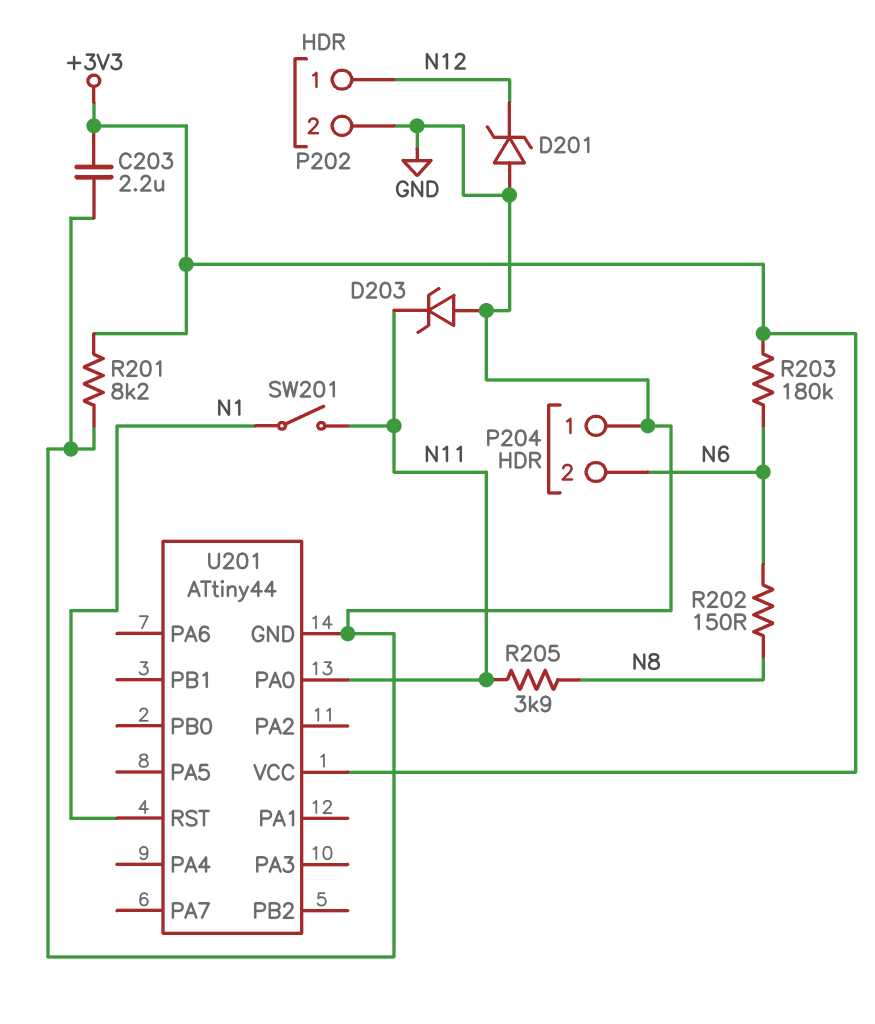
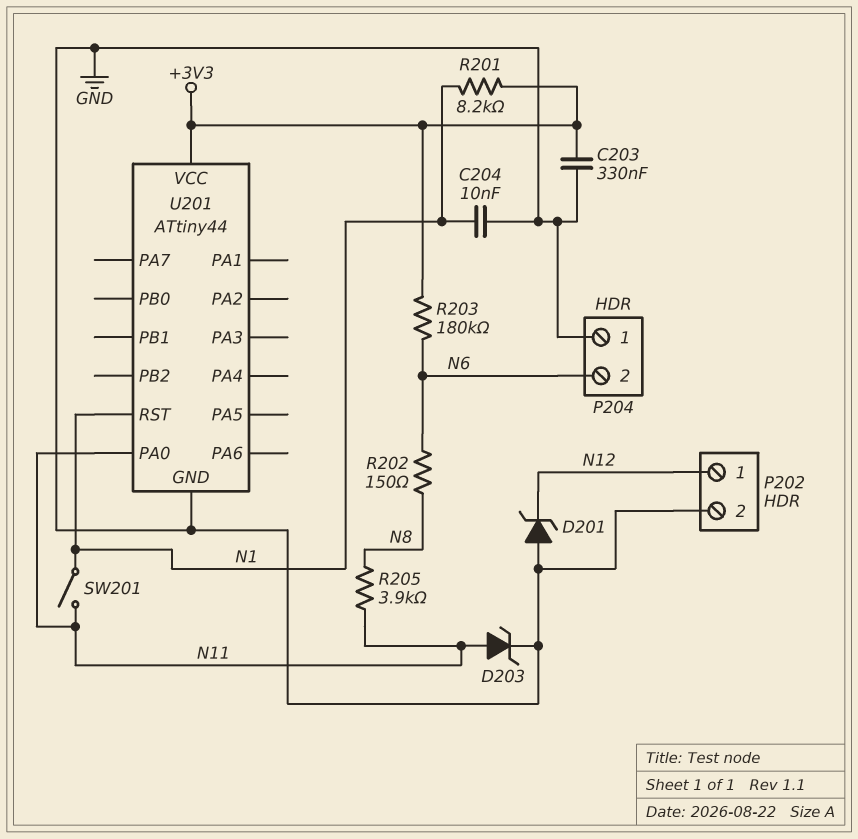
C203: 2.2uF (+3V3, GND) -> 330nF (+3V3, GND)
C204: none -> 10nF (GND, N1)
D203: zener (A GND, K N11) -> zener (A N11, K GND)
R201: 8.2k (+3V3, GND) -> 8.2k (+3V3, N1)

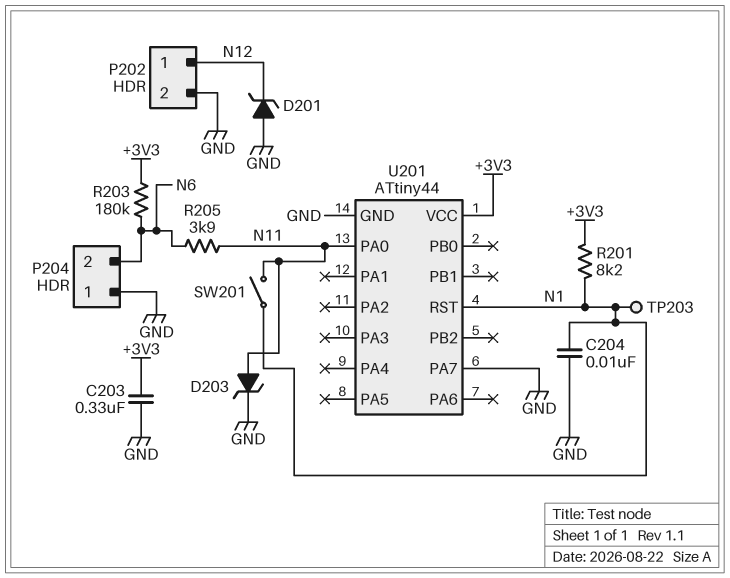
R202: 150 (N6, N8) -> none
R205: 3.9k (N8, N11) -> 3.9k (N6, N11)
TP203: none -> test point (N1)
U201 pin PA7: none -> GND

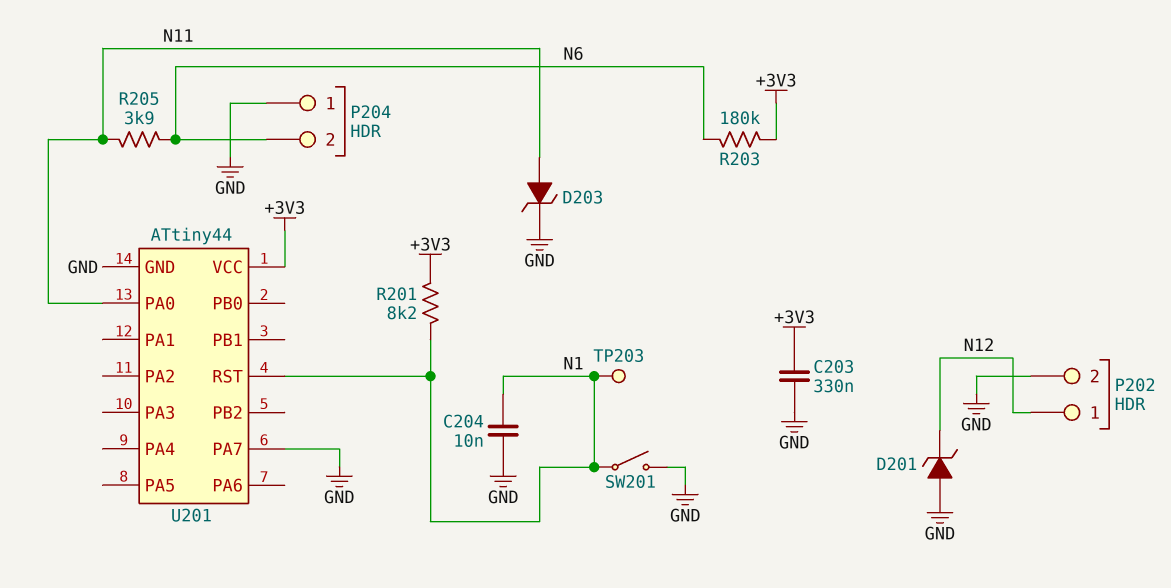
SW201: switch (N1, N11) -> switch (GND, N1)

